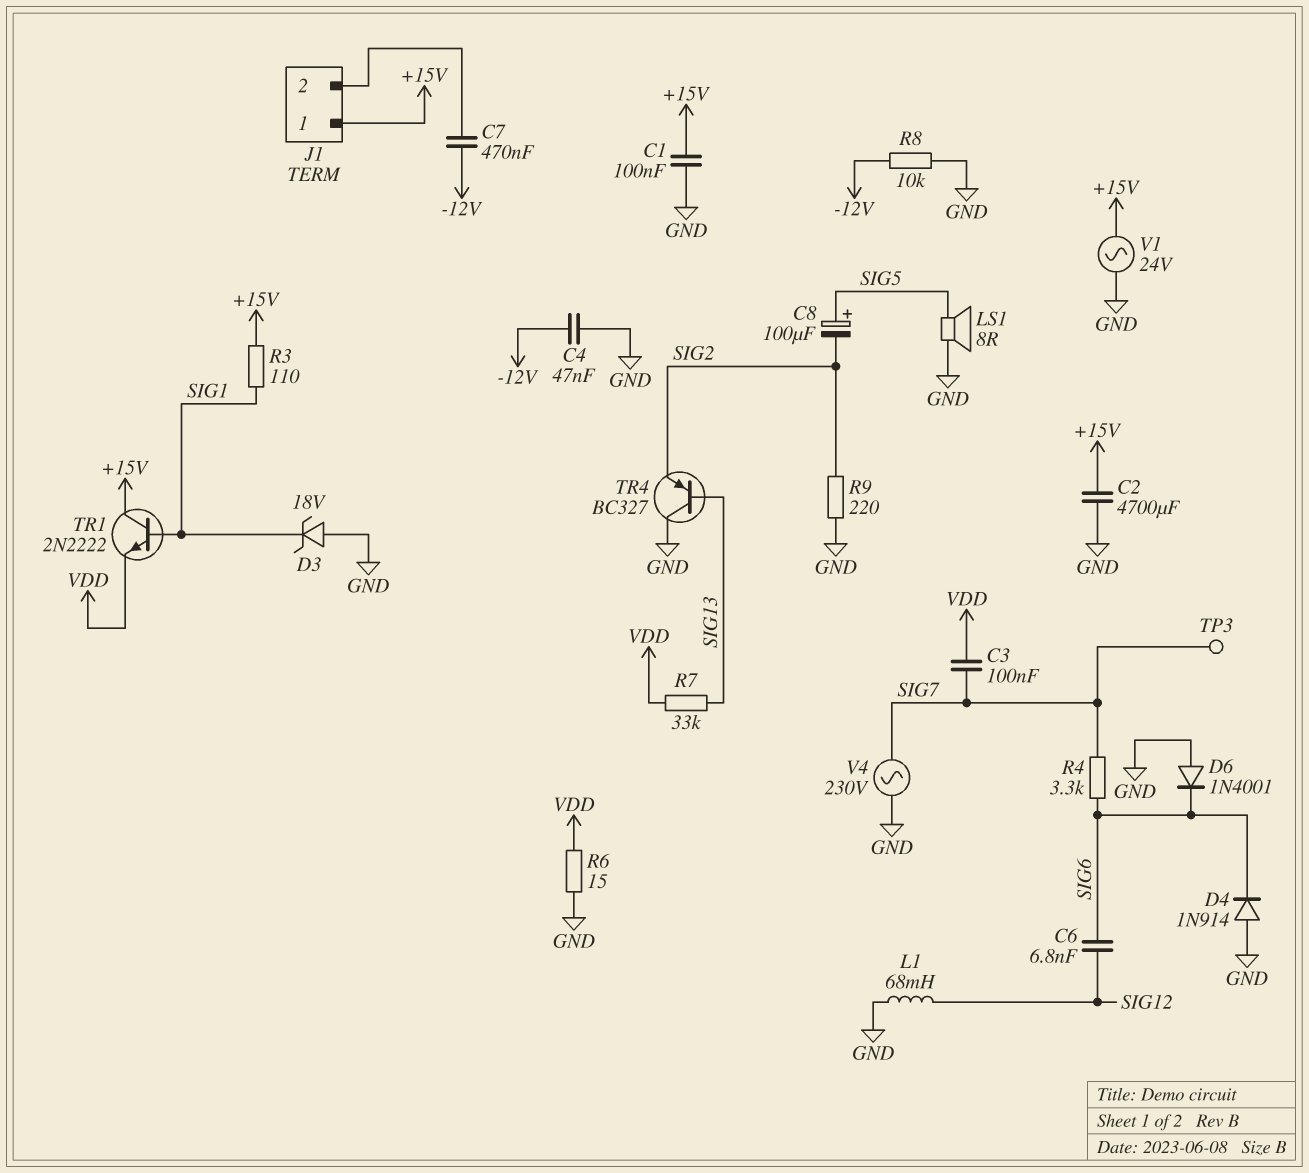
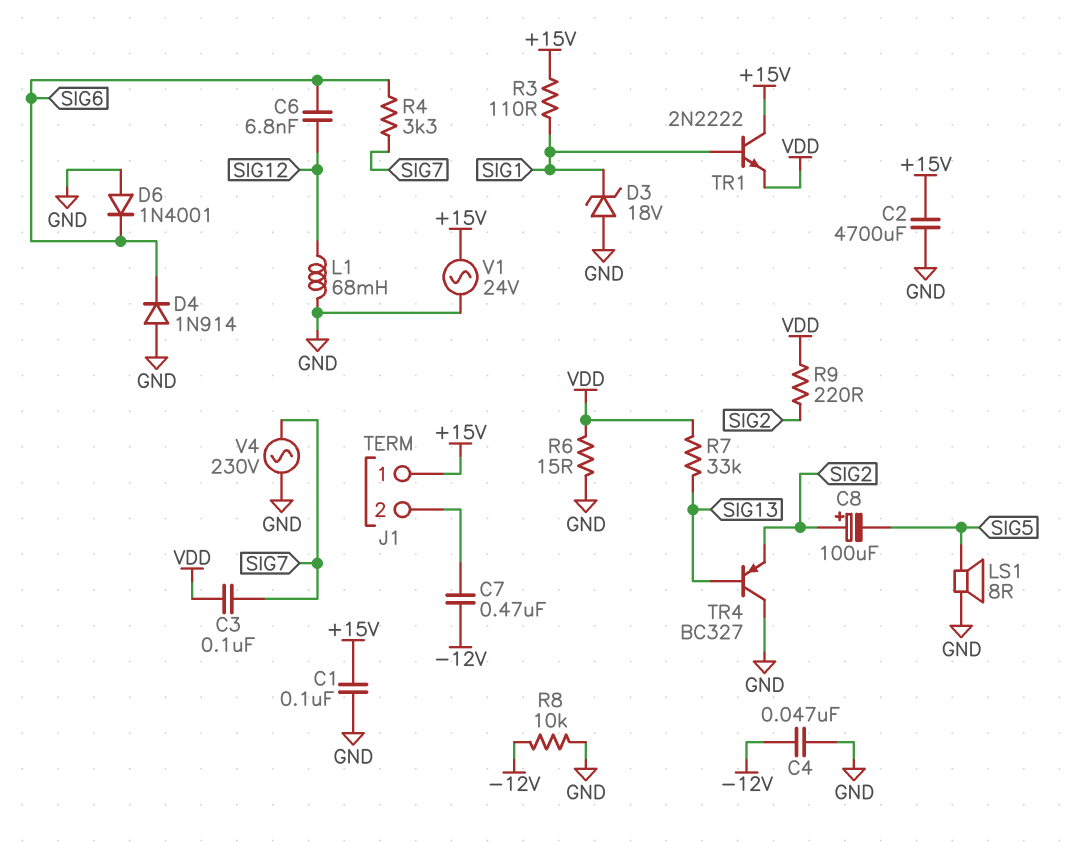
C8: 100uF (plus SIG5, minus SIG2) -> 100uF (plus SIG2, minus SIG5)
R9: 220 (GND, SIG2) -> 220 (SIG2, VDD)
TP3: test point (SIG7) -> none

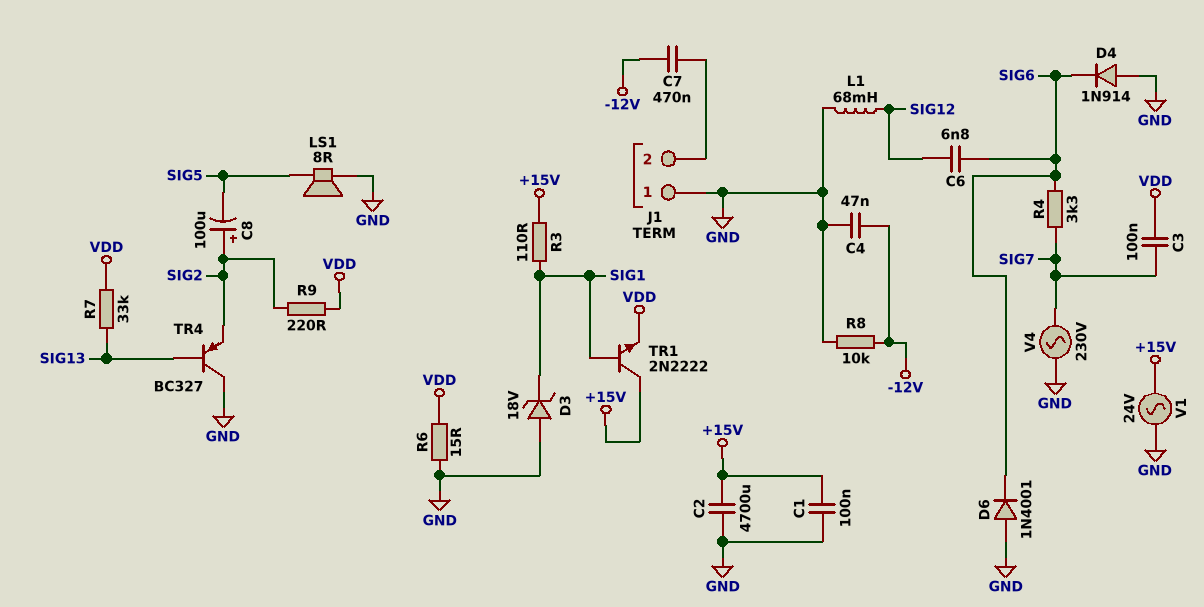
J1 pin 1: +15V -> GND

